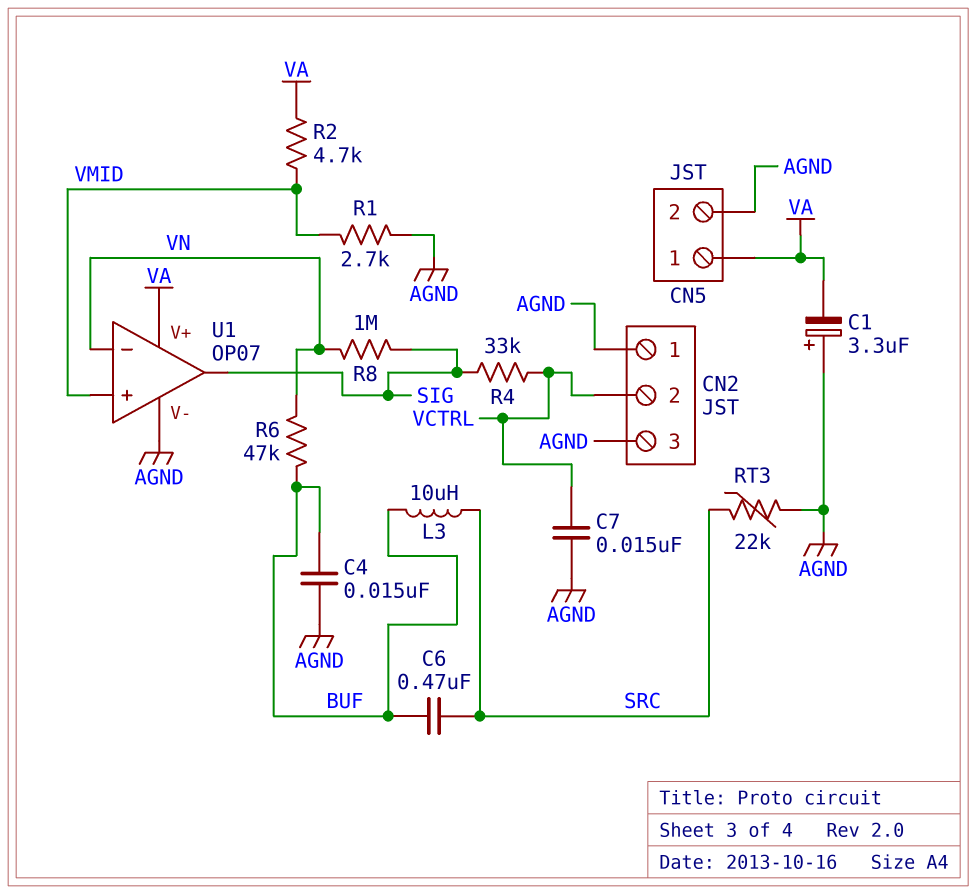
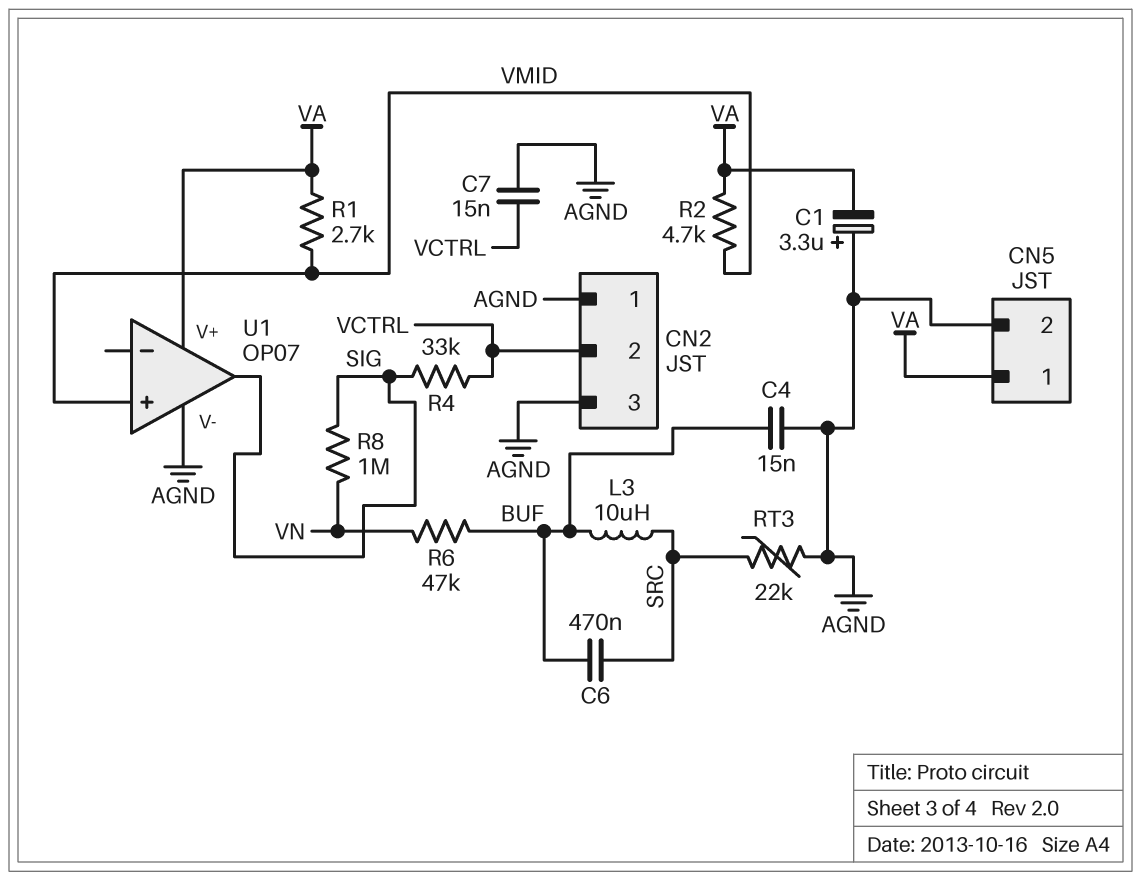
R1: 2.7k (AGND, VMID) -> 2.7k (VA, VMID)
U1 pin in-: VN -> none

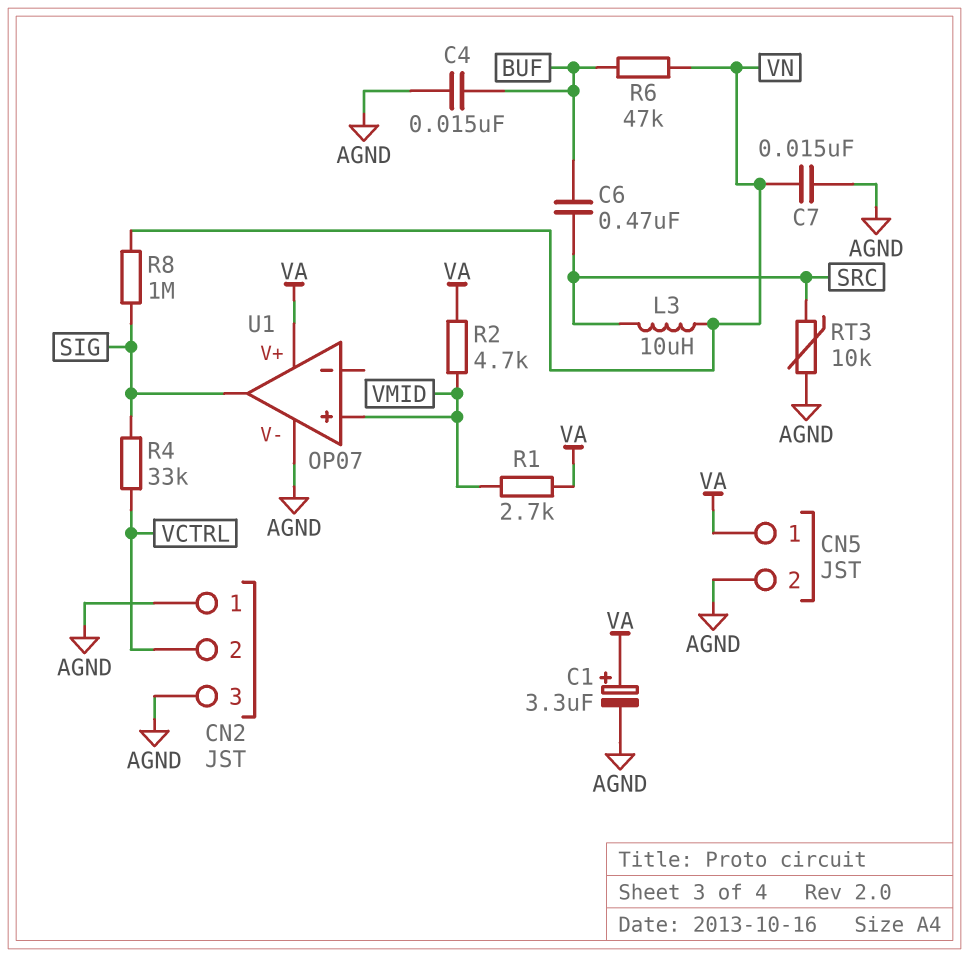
C1: 3.3uF (plus AGND, minus VA) -> 3.3uF (plus VA, minus AGND)
C7: 15nF (AGND, VCTRL) -> 15nF (AGND, VN)
L3: 10uH (BUF, SRC) -> 10uH (SRC, VN)
RT3: 22k (AGND, SRC) -> 10k (AGND, SRC)

